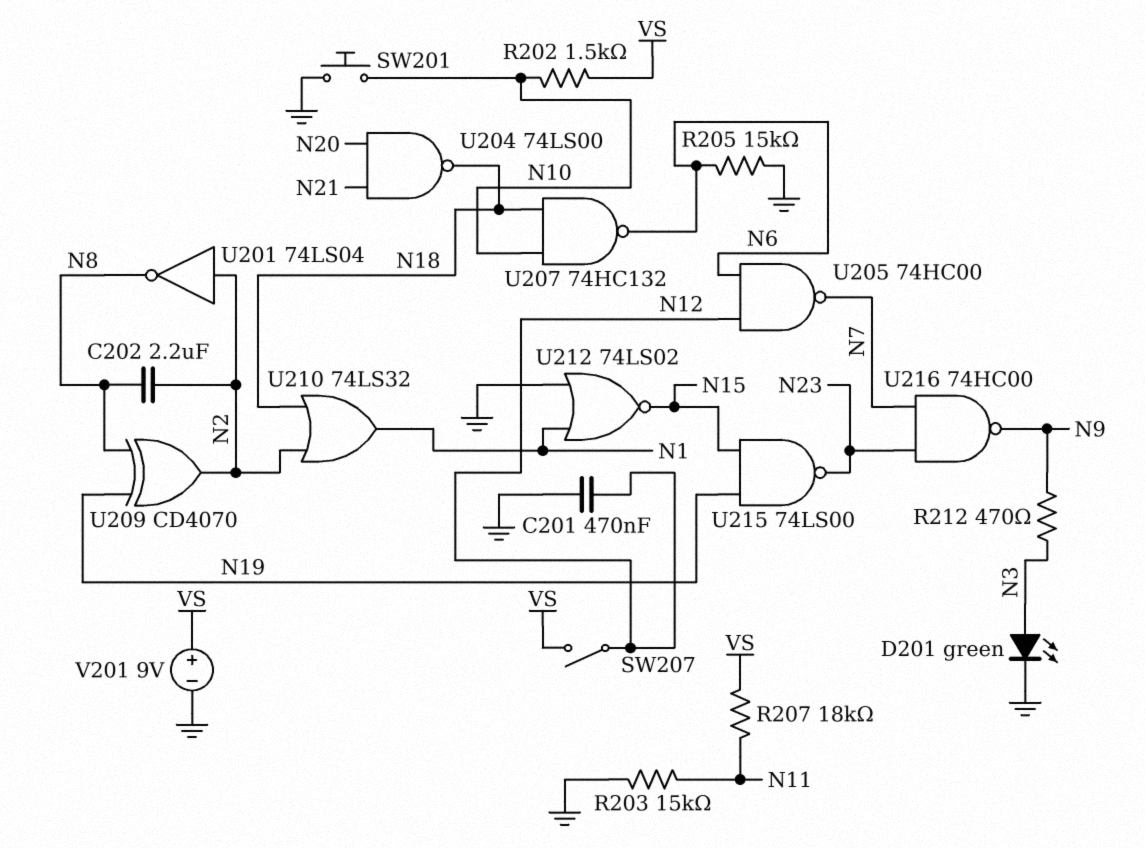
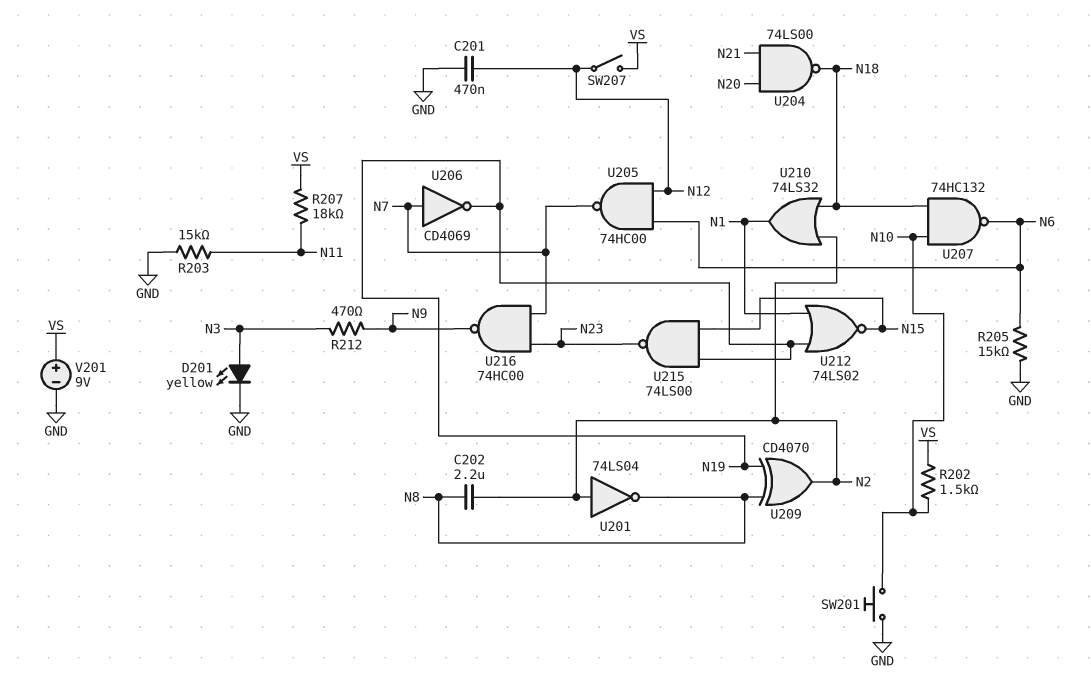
D201: LED green (A N3, K GND) -> LED yellow (A N3, K GND)
U206: none -> NOT CD4069 (in N7, out N19)
U212: NOR 74LS02 (in GND, in N1, out N15) -> NOR 74LS02 (in N1, in N19, out N15)

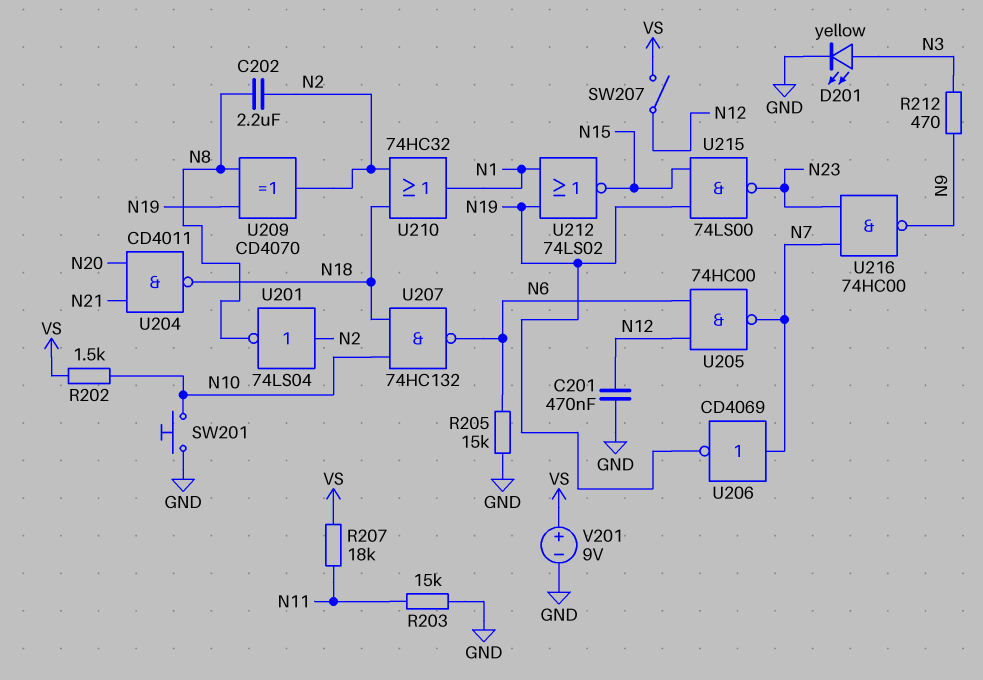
U204: NAND 74LS00 (in N20, in N21, out N18) -> NAND CD4011 (in N20, in N21, out N18)
U210: OR 74LS32 (in N2, in N18, out N1) -> OR 74HC32 (in N2, in N18, out N1)

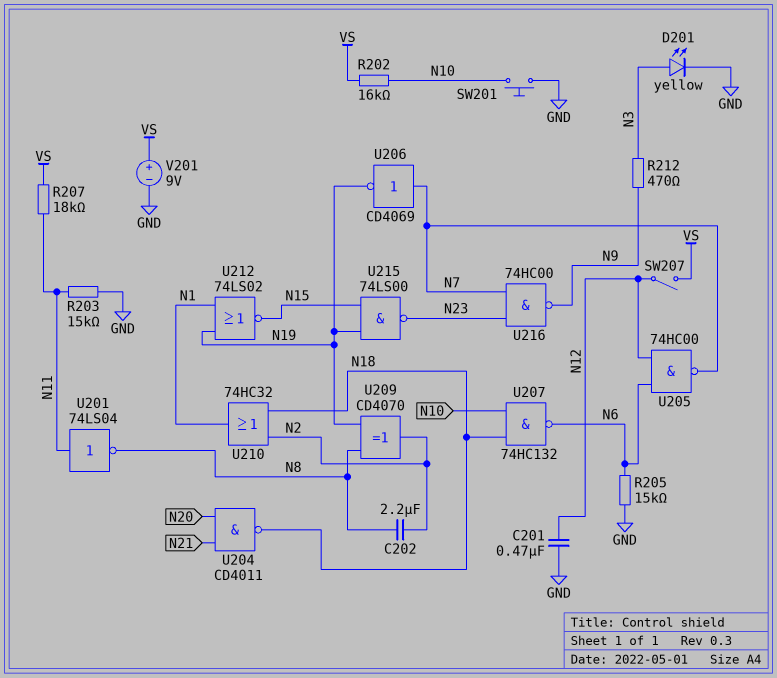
R202: 1.5k (N10, VS) -> 16k (N10, VS)
U201: NOT 74LS04 (in N2, out N8) -> NOT 74LS04 (in N11, out N8)

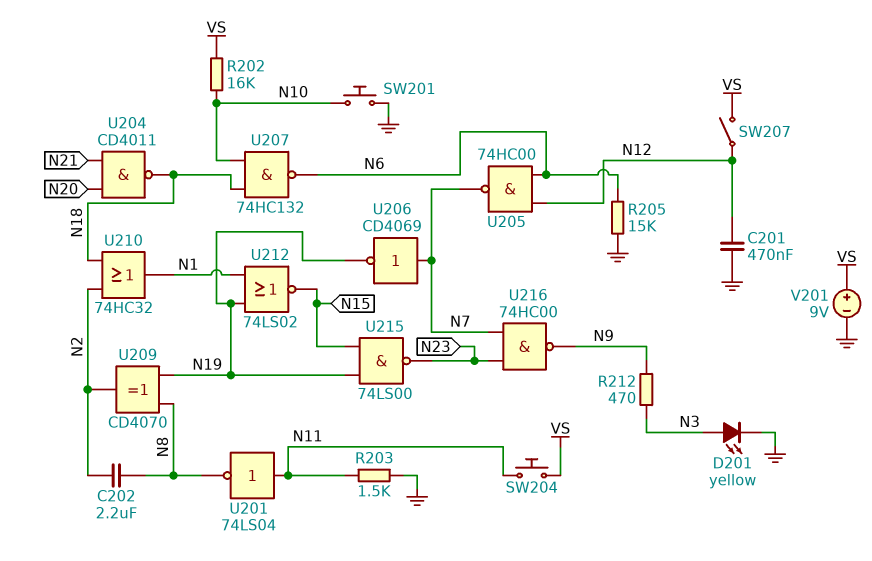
R203: 15k (GND, N11) -> 1.5k (GND, N11)
R207: 18k (N11, VS) -> none
SW204: none -> button (N11, VS)

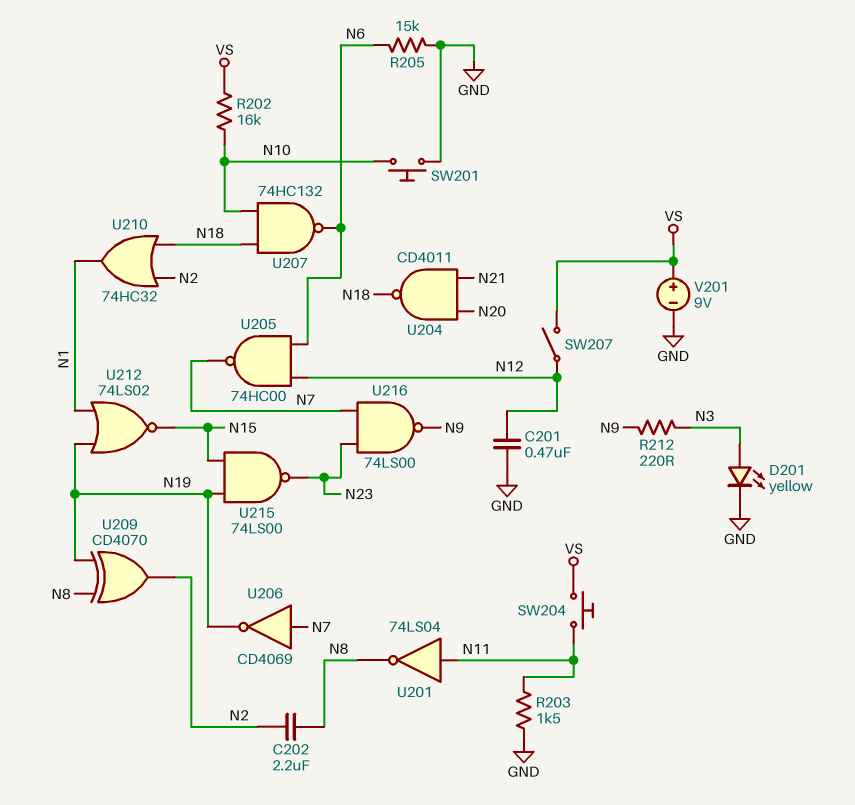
R212: 470 (N3, N9) -> 220 (N3, N9)
U216: NAND 74HC00 (in N7, in N23, out N9) -> NAND 74LS00 (in N7, in N23, out N9)

